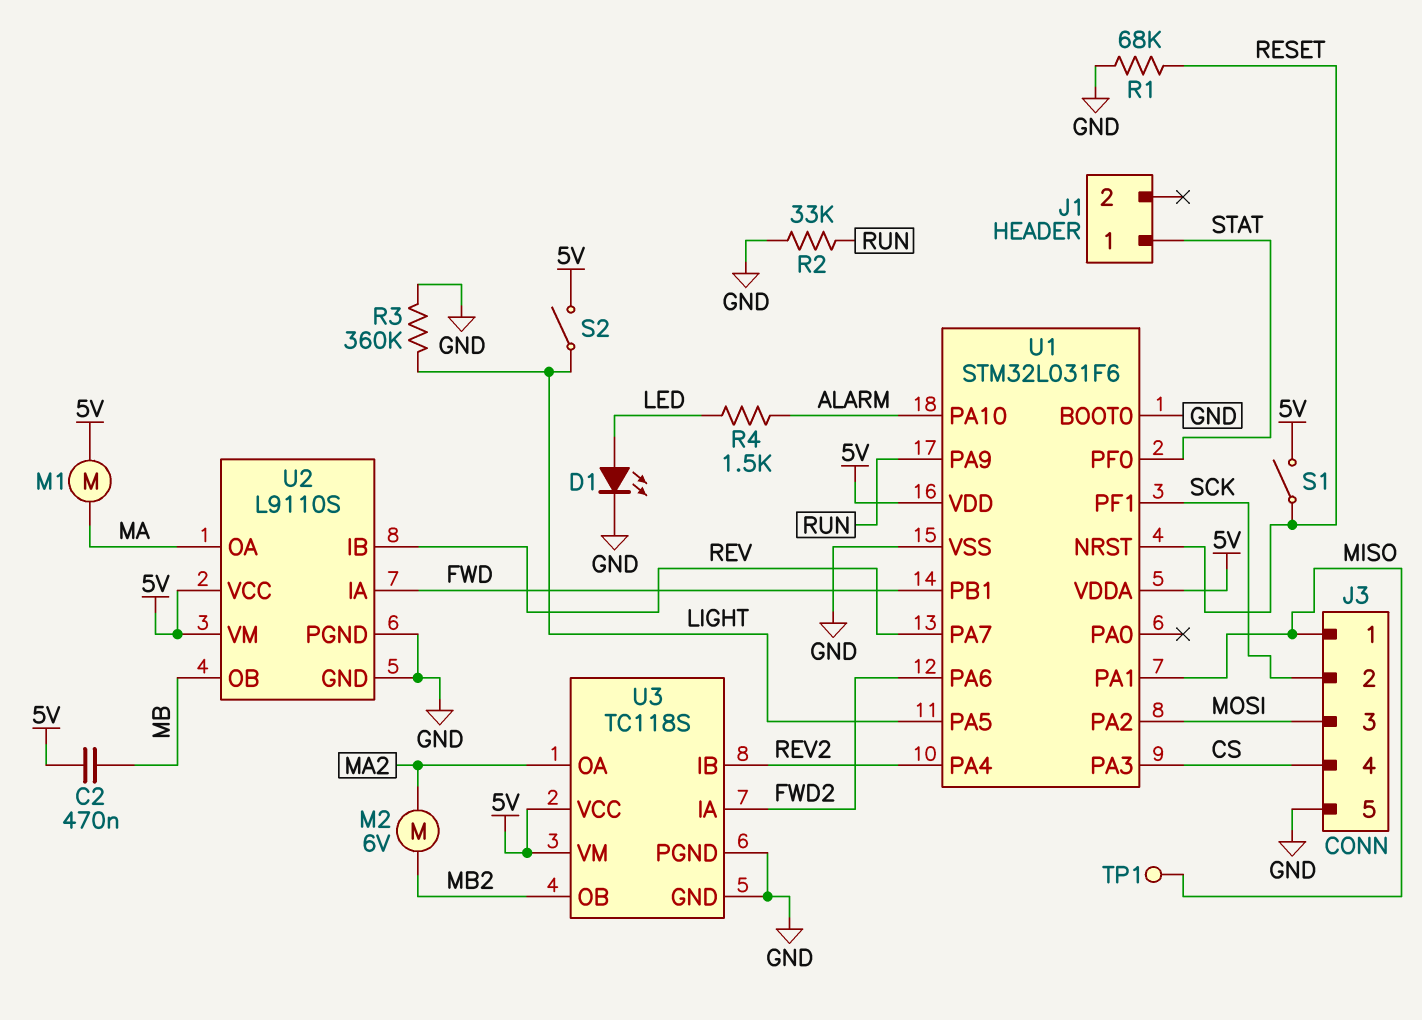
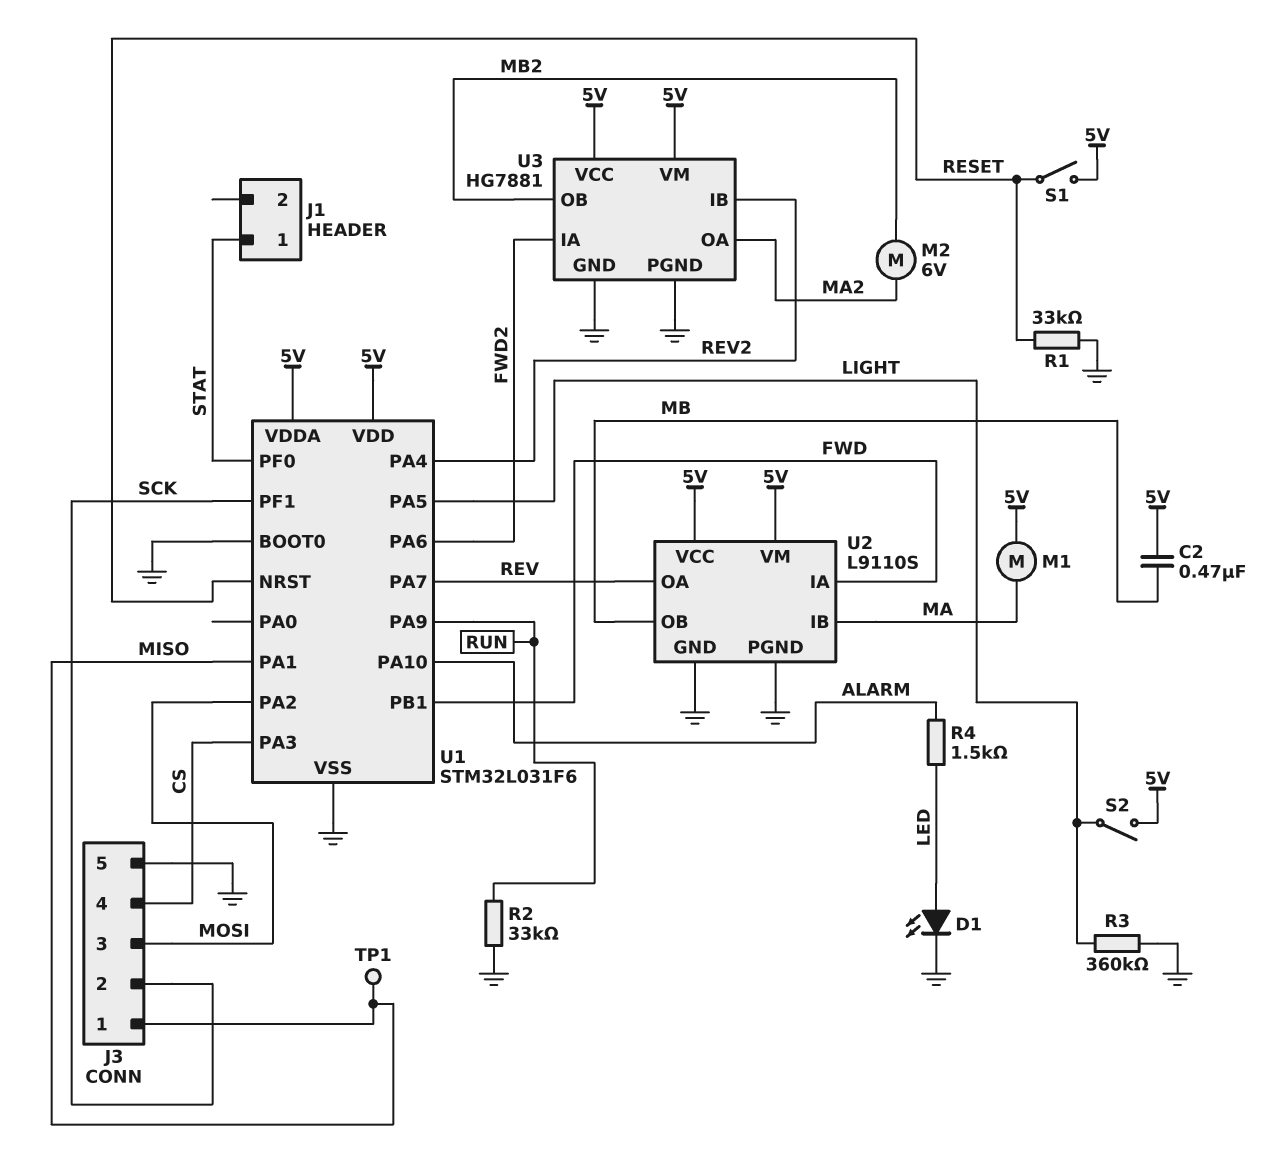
R1: 68k (GND, RESET) -> 33k (GND, RESET)
U2 pin IB: REV -> MA
U2 pin OA: MA -> REV
U3: TC118S -> HG7881

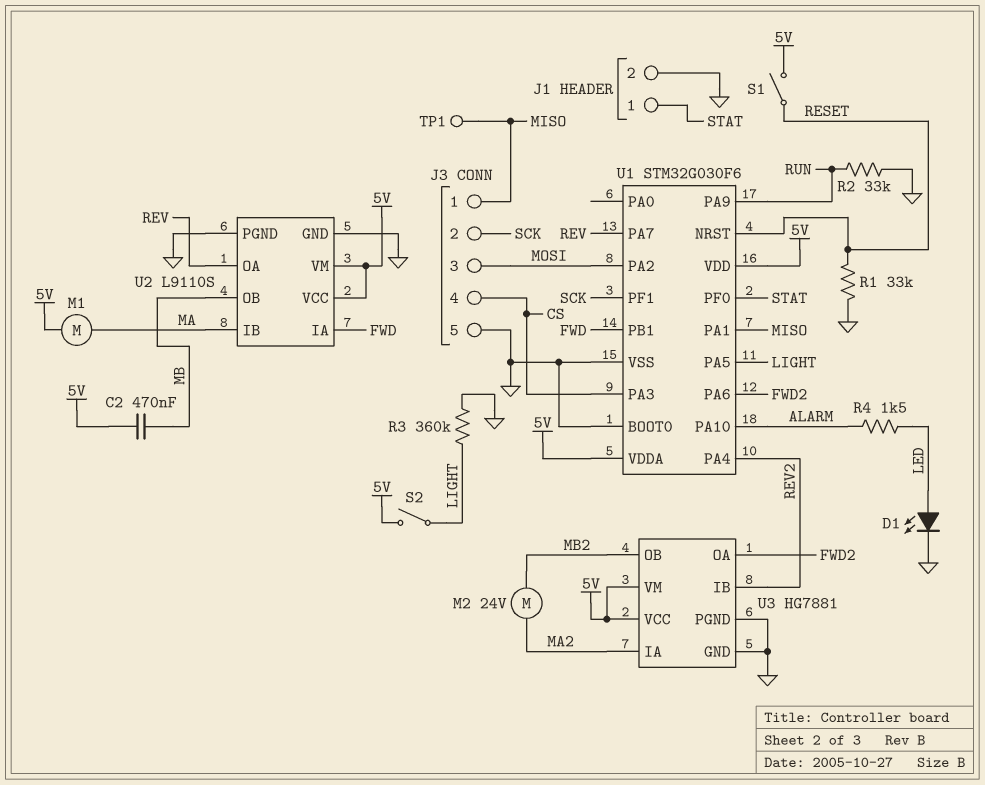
J1 pin 2: none -> GND
M2: motor 6V (MA2, MB2) -> motor 24V (MA2, MB2)
U1: STM32L031F6 -> STM32G030F6
U3 pin IA: FWD2 -> MA2
U3 pin OA: MA2 -> FWD2

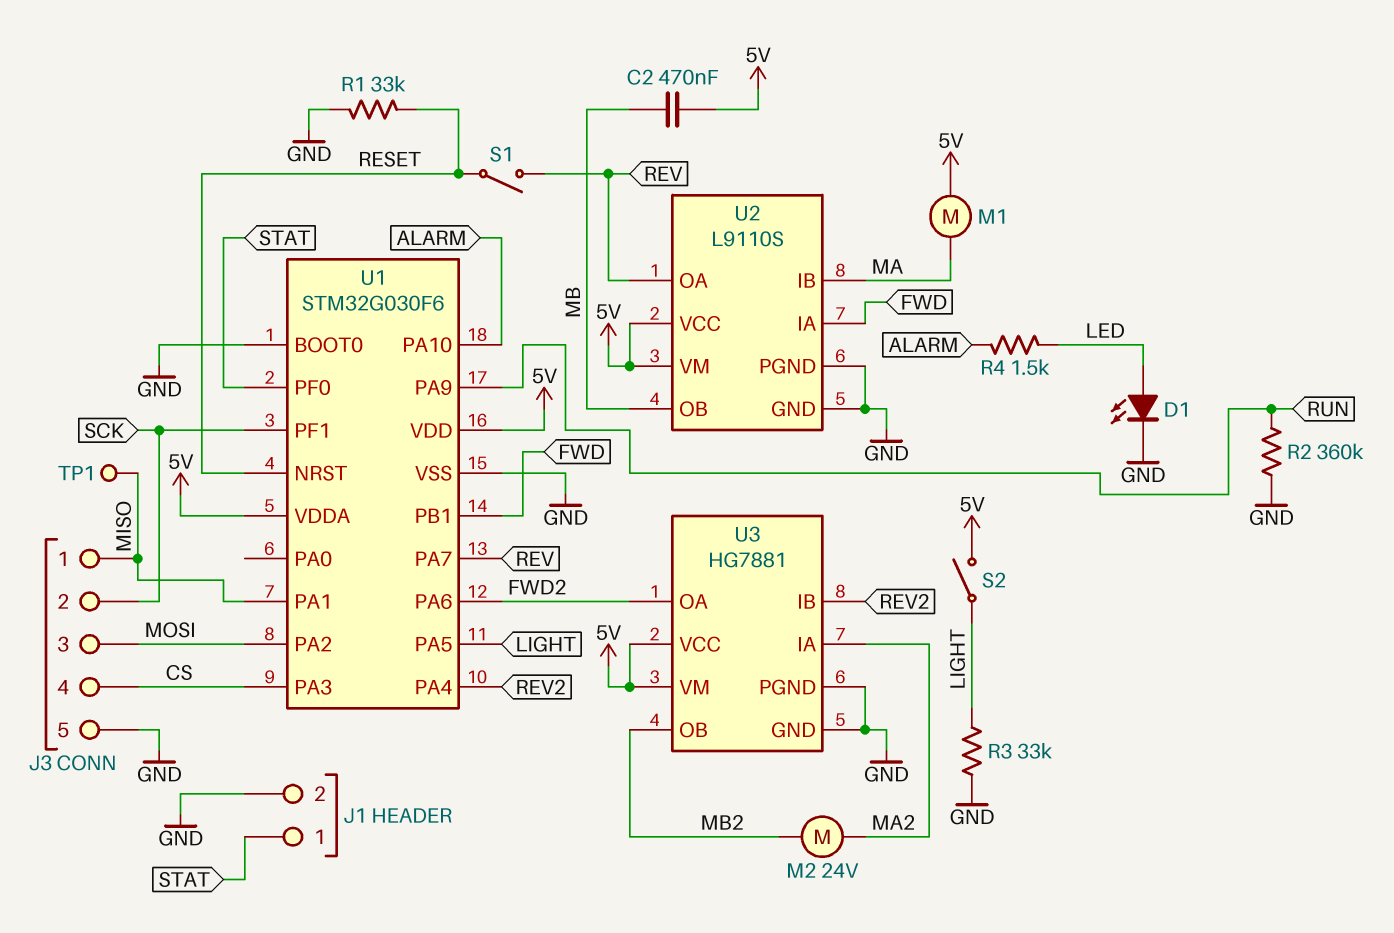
R2: 33k (GND, RUN) -> 360k (GND, RUN)
R3: 360k (GND, LIGHT) -> 33k (GND, LIGHT)
S1: switch (5V, RESET) -> switch (RESET, REV)

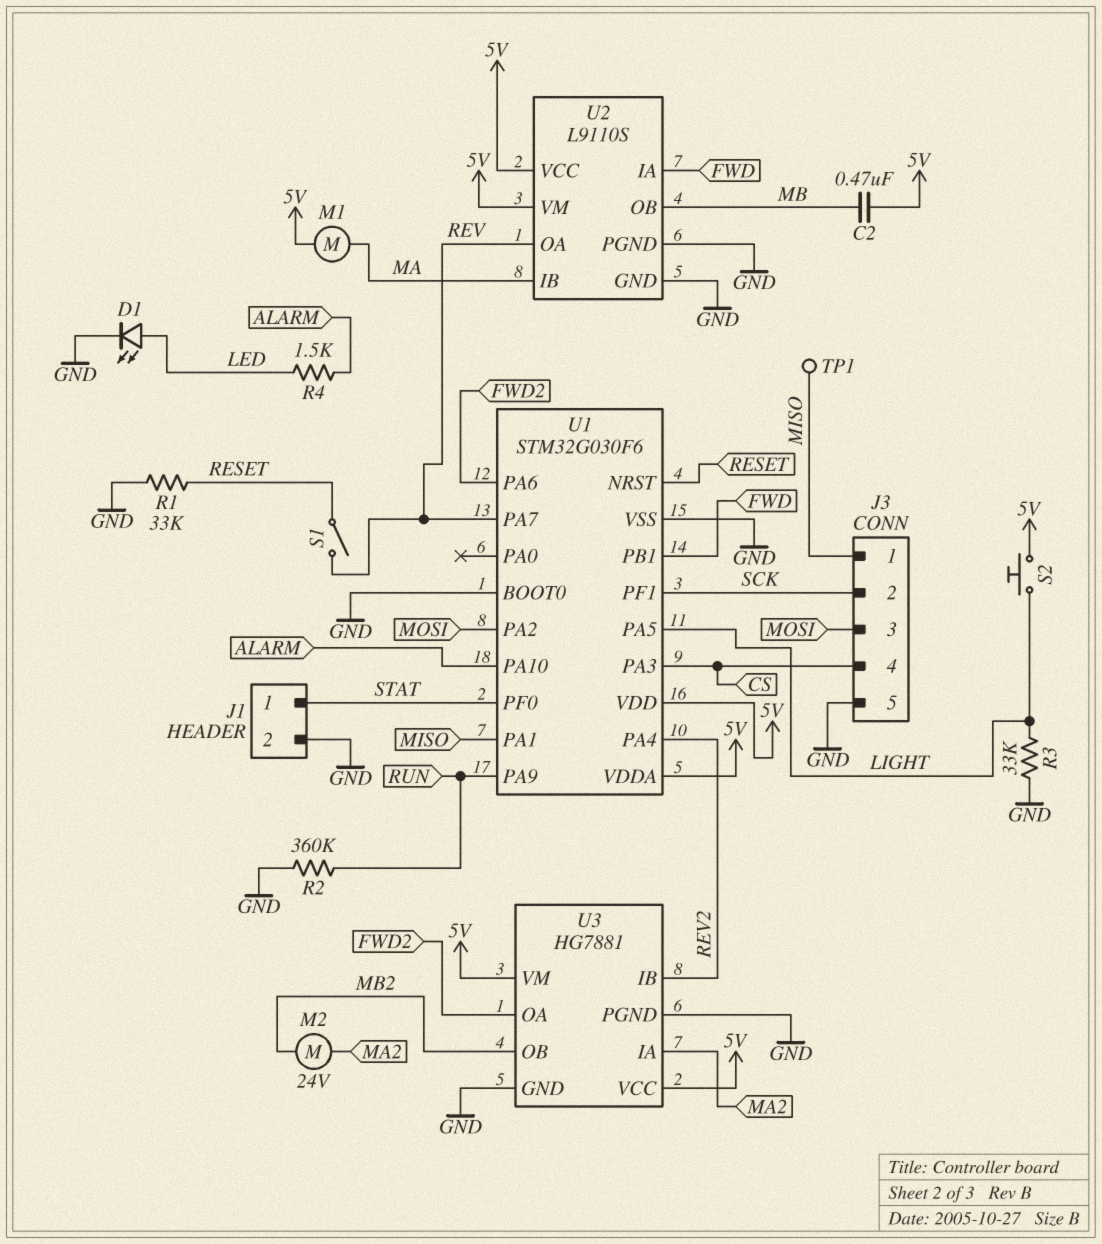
S2: switch (5V, LIGHT) -> button (5V, LIGHT)

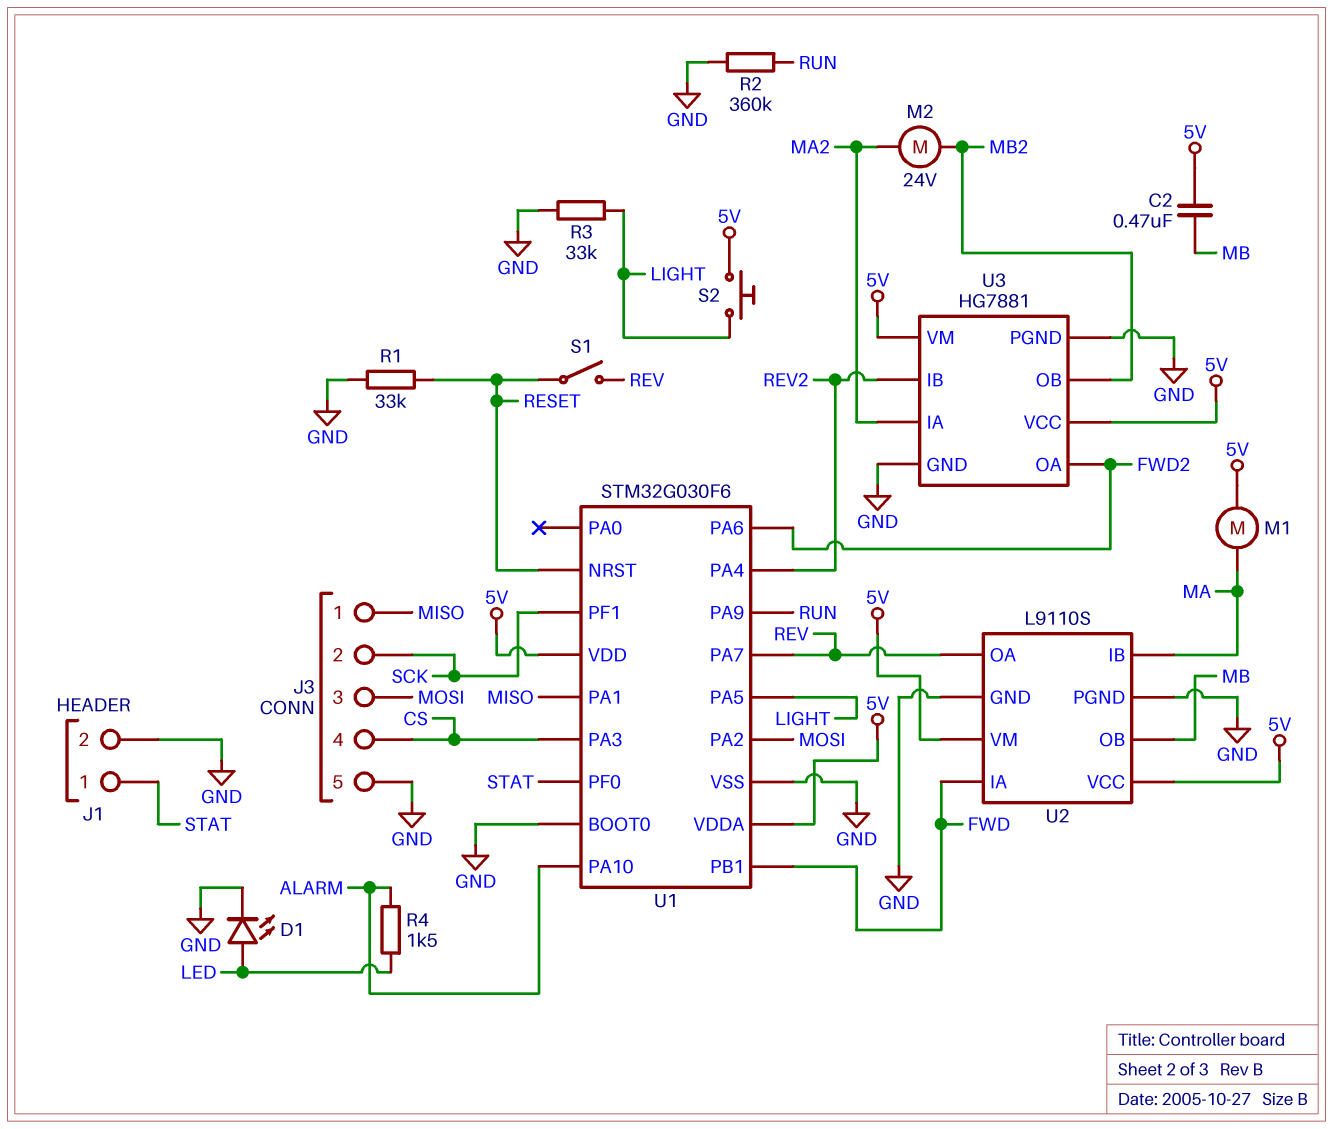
TP1: test point (MISO) -> none

